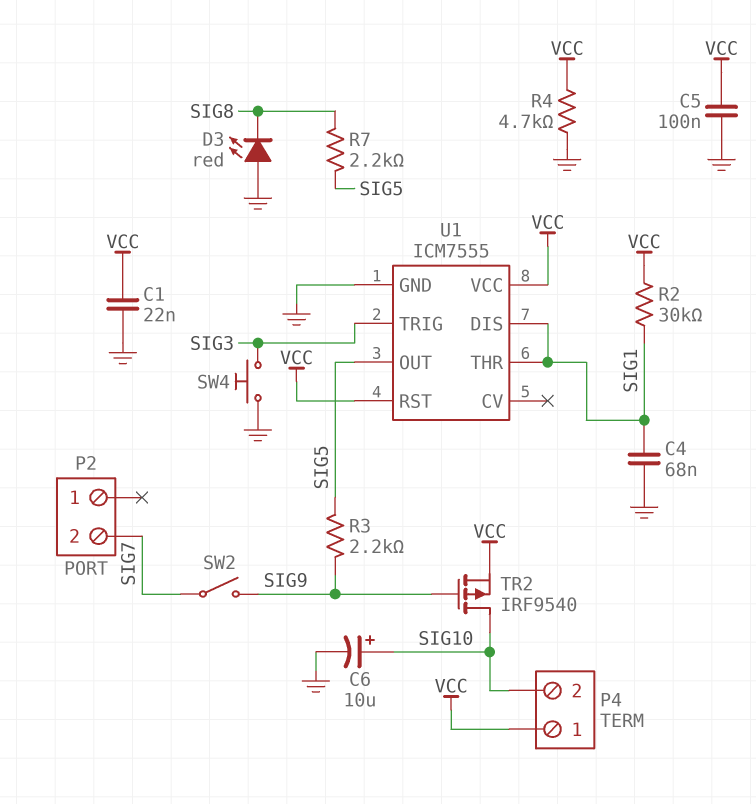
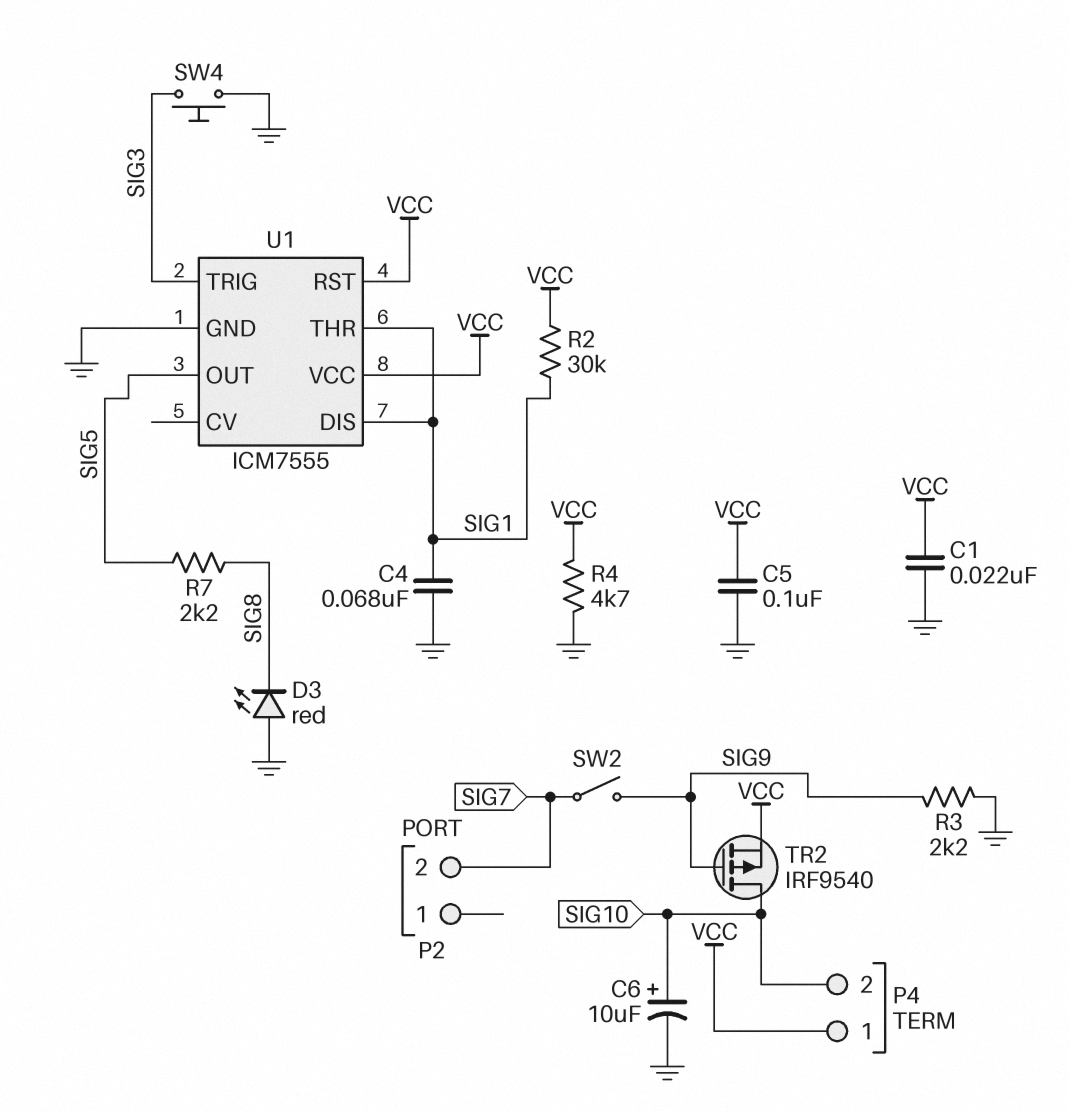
R3: 2.2k (SIG5, SIG9) -> 2.2k (GND, SIG9)

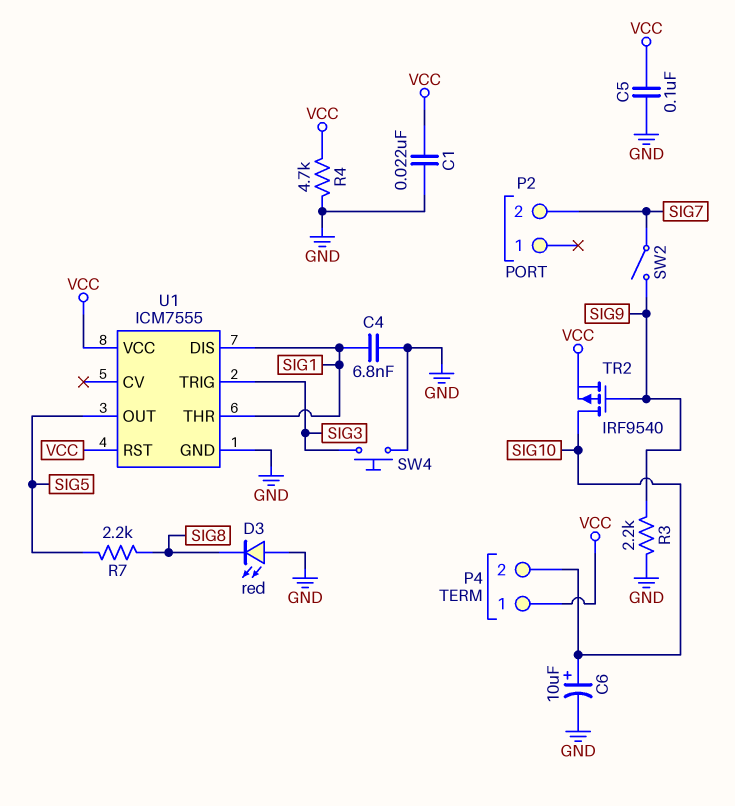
C4: 68nF (GND, SIG1) -> 6.8nF (GND, SIG1)
R2: 30k (SIG1, VCC) -> none

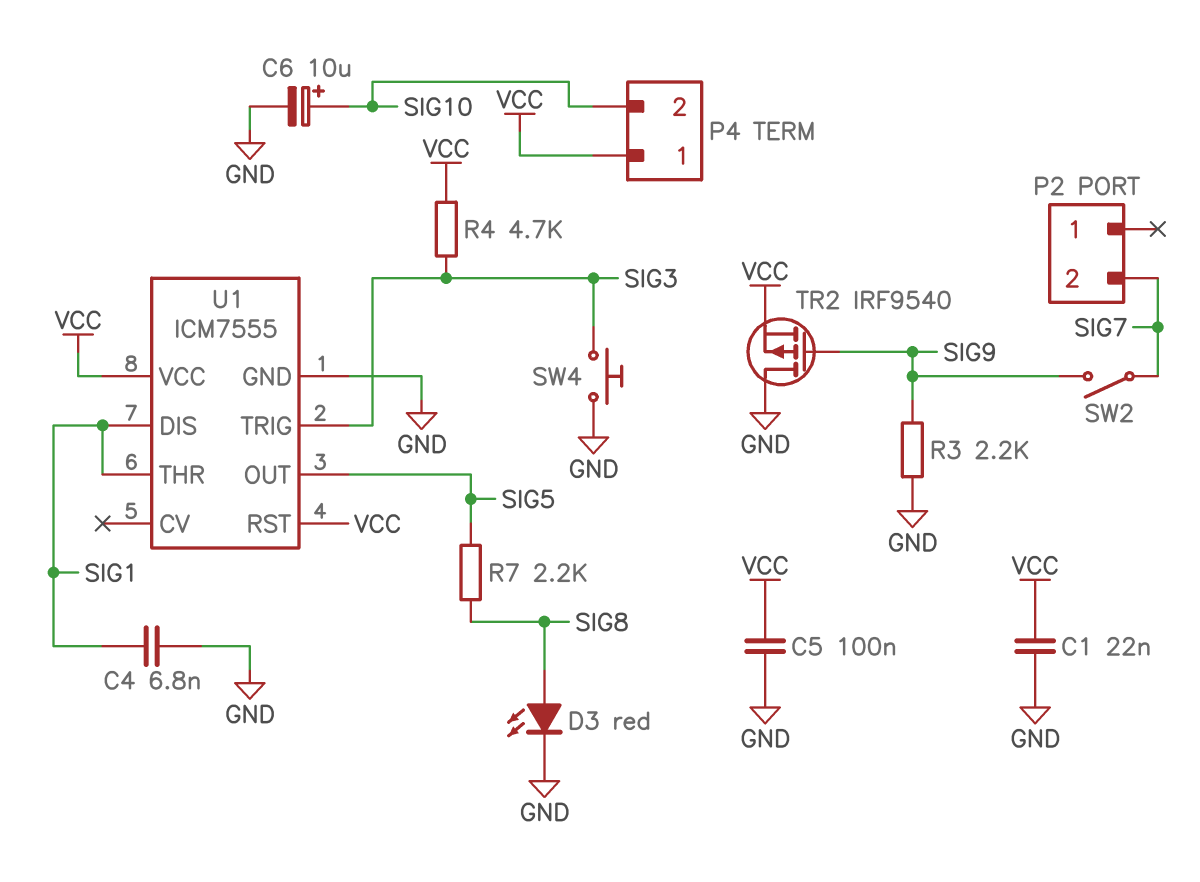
D3: LED red (A GND, K SIG8) -> LED red (A SIG8, K GND)
R4: 4.7k (GND, VCC) -> 4.7k (SIG3, VCC)
TR2: PMOS IRF9540 (G SIG9, D SIG10, S VCC) -> PMOS IRF9540 (G SIG9, D GND, S VCC)

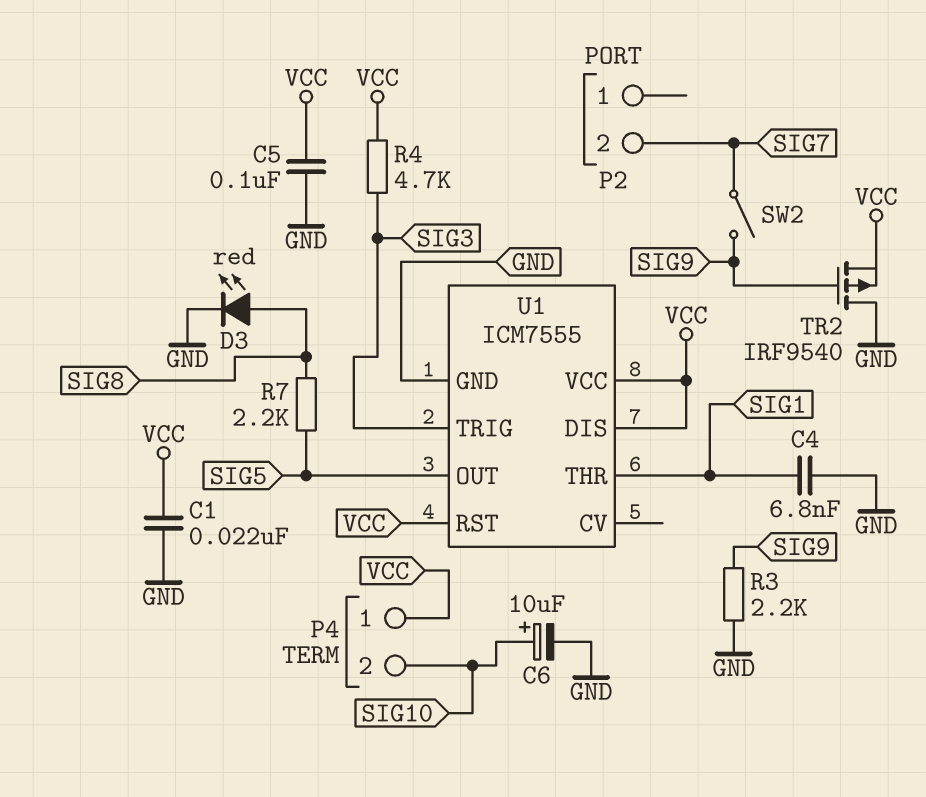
SW4: button (GND, SIG3) -> none
U1 pin DIS: SIG1 -> VCC

